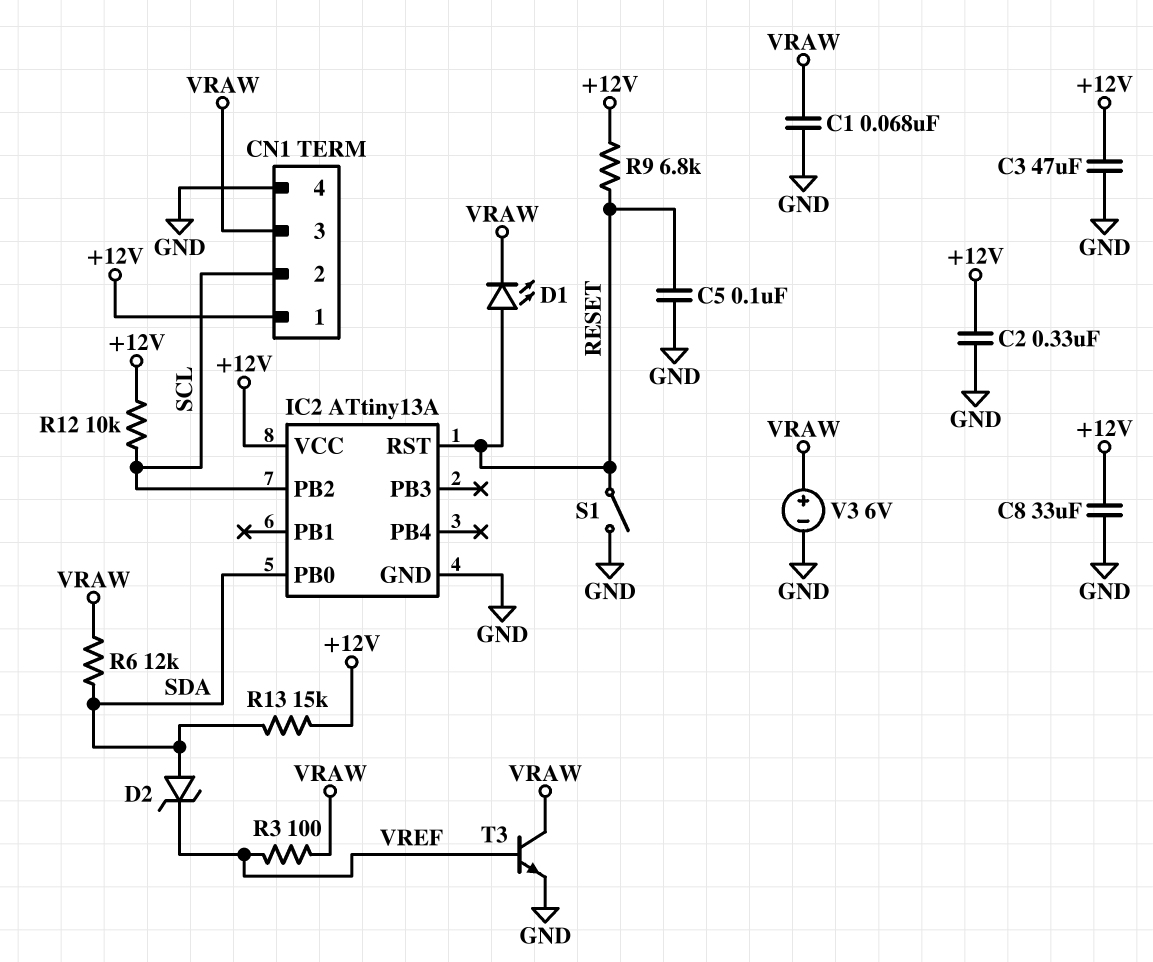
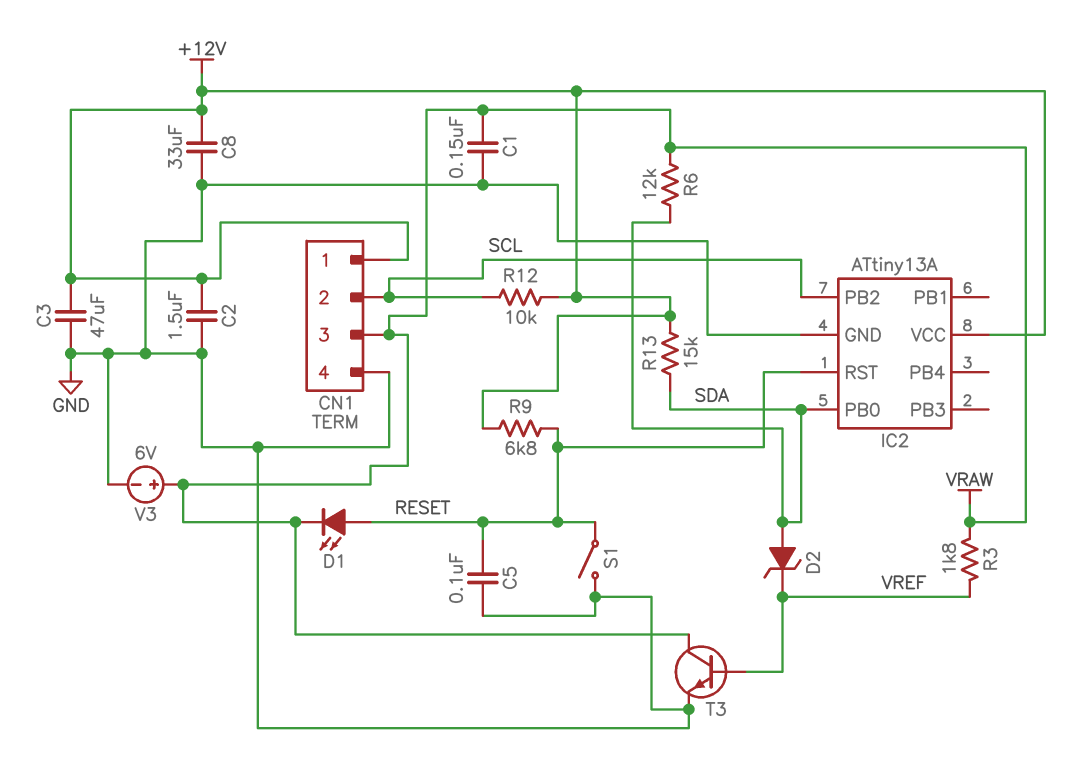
C1: 68nF (GND, VRAW) -> 150nF (GND, VRAW)
C2: 330nF (+12V, GND) -> 1.5uF (+12V, GND)
R3: 100 (VRAW, VREF) -> 1.8k (VRAW, VREF)

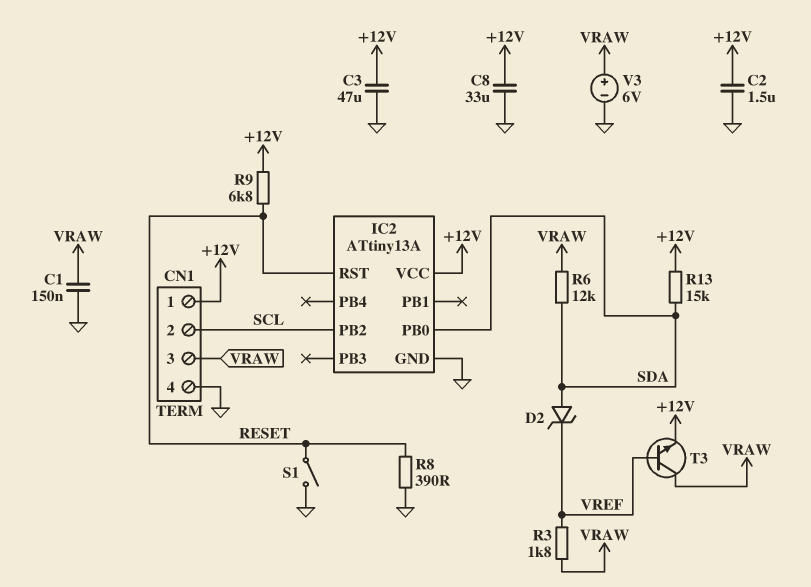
C5: 100nF (GND, RESET) -> none
D1: LED (A RESET, K VRAW) -> none
R8: none -> 390 (GND, RESET)
R12: 10k (+12V, SCL) -> none
T3: NPN (B VREF, C VRAW, E GND) -> NPN (B VREF, C VRAW, E +12V)

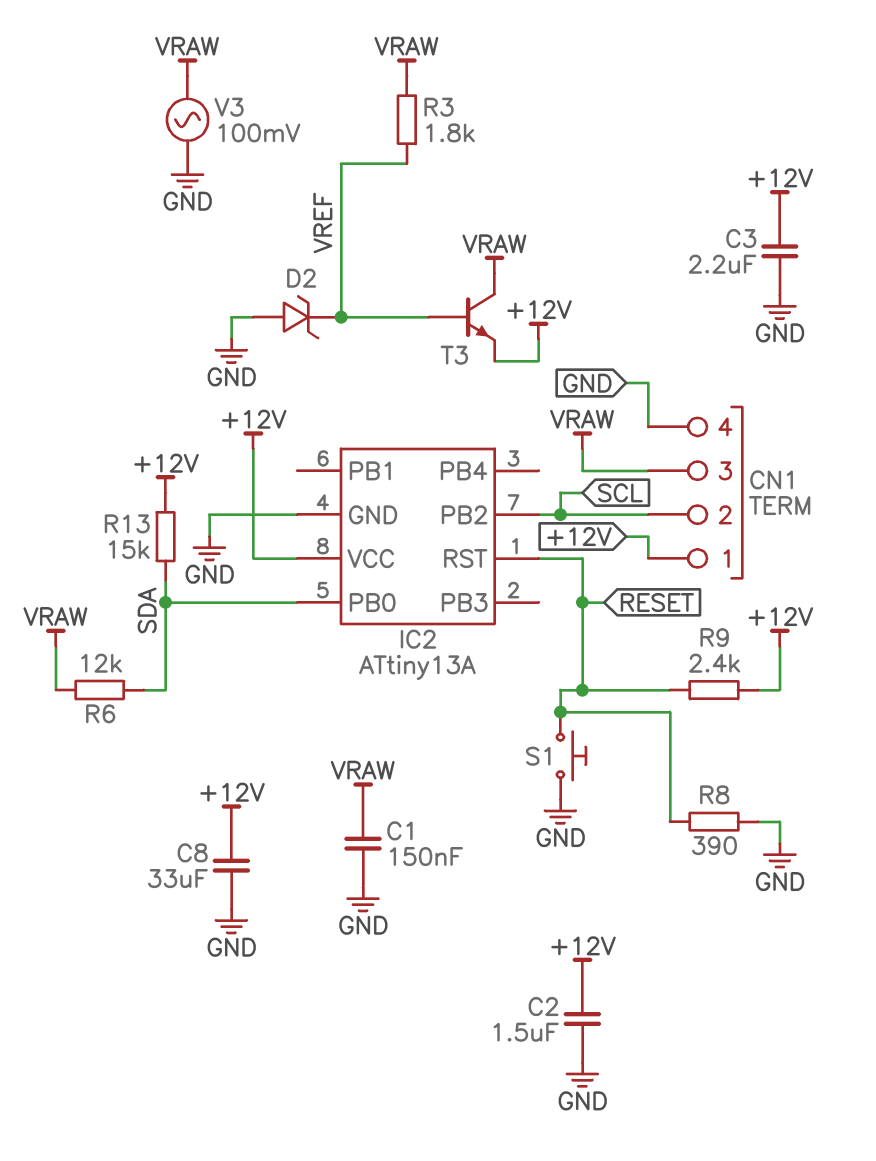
C3: 47uF (+12V, GND) -> 2.2uF (+12V, GND)
D2: zener (A SDA, K VREF) -> zener (A GND, K VREF)
R9: 6.8k (+12V, RESET) -> 2.4k (+12V, RESET)
S1: switch (GND, RESET) -> button (GND, RESET)
V3: 6V (plus VRAW, minus GND) -> AC 100mV (GND, VRAW)

